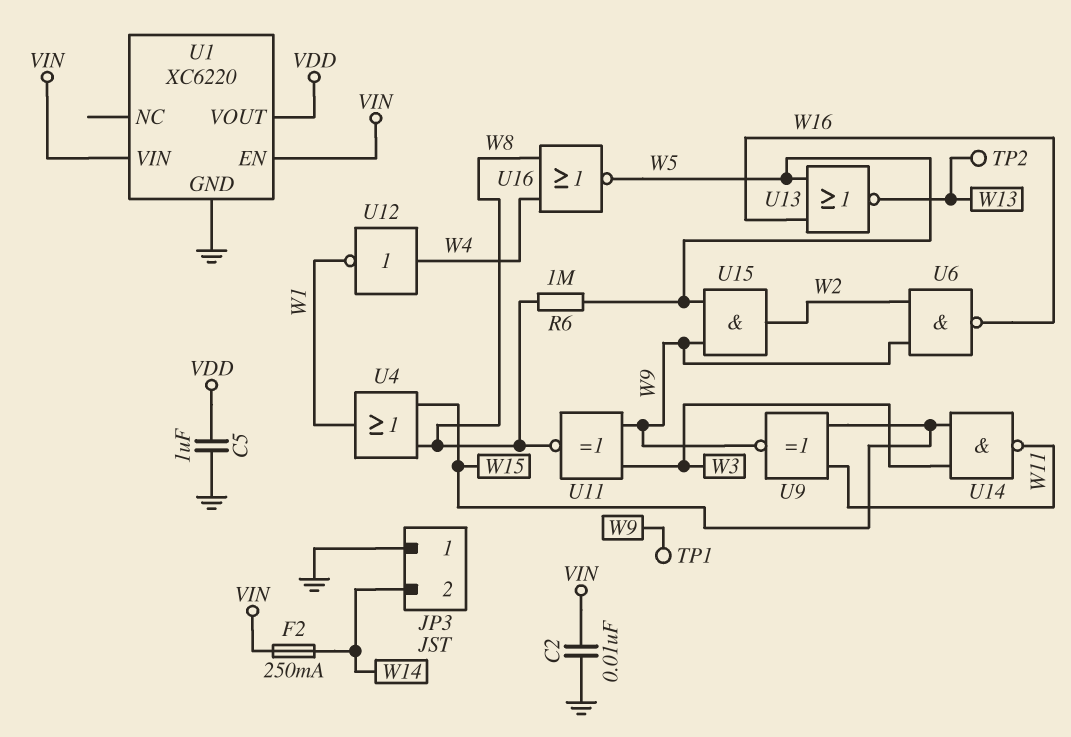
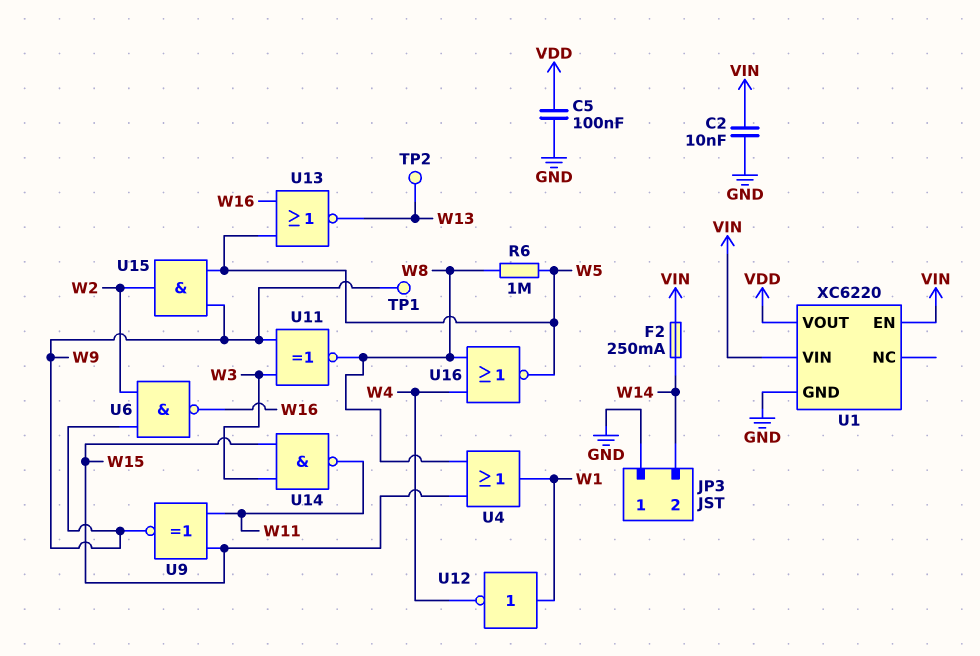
C5: 1uF (GND, VDD) -> 100nF (GND, VDD)
U12: NOT (in W4, out W1) -> NOT (in W1, out W4)

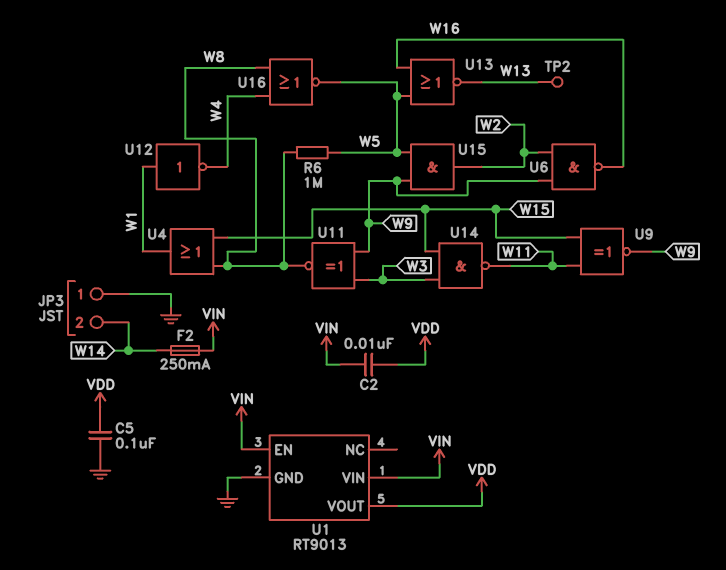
C2: 10nF (GND, VIN) -> 10nF (VDD, VIN)
TP1: test point (W9) -> none
U1: XC6220 -> RT9013

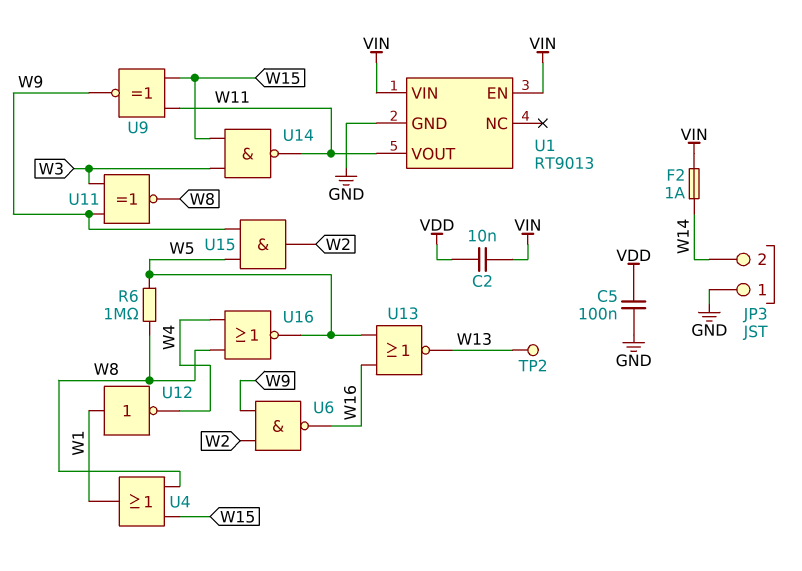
F2: 250mA (VIN, W14) -> 1A (VIN, W14)
U1 pin VOUT: VDD -> W11

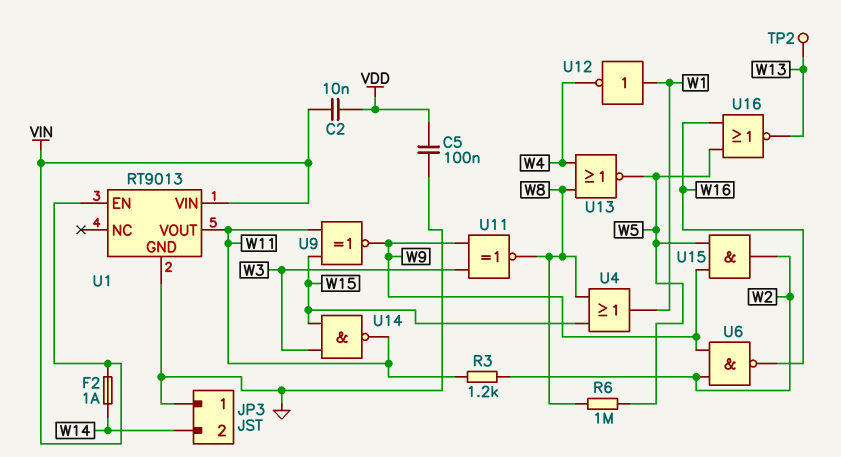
R3: none -> 1.2k (W2, W11)
U13: NOR (in W5, in W16, out W13) -> NOR (in W4, in W8, out W5)
U16: NOR (in W4, in W8, out W5) -> NOR (in W5, in W16, out W13)

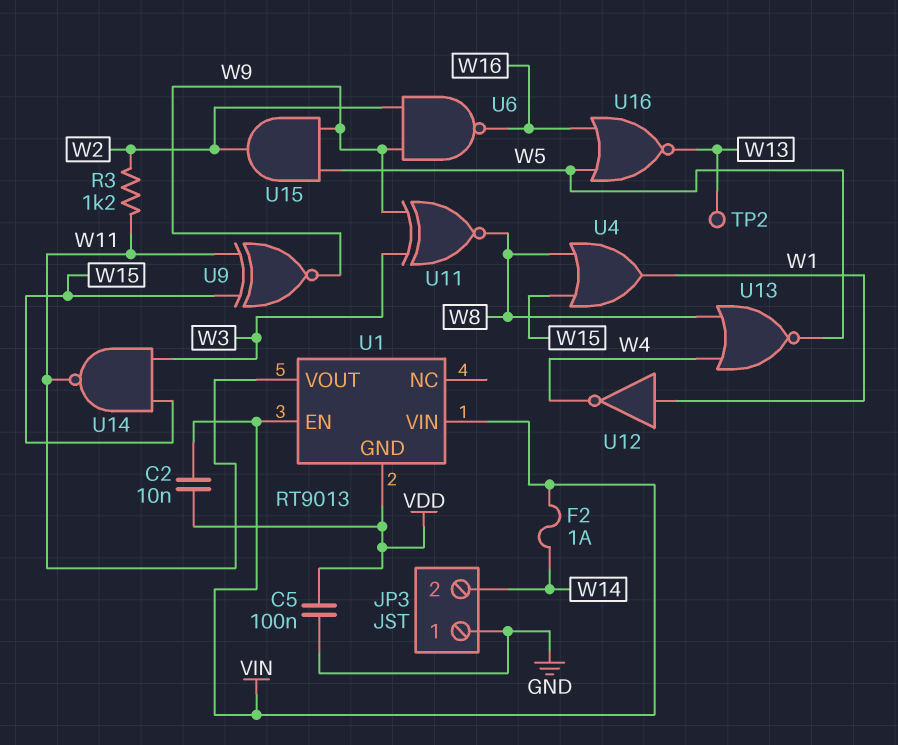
R6: 1M (W5, W8) -> none
U1 pin GND: GND -> VDD

